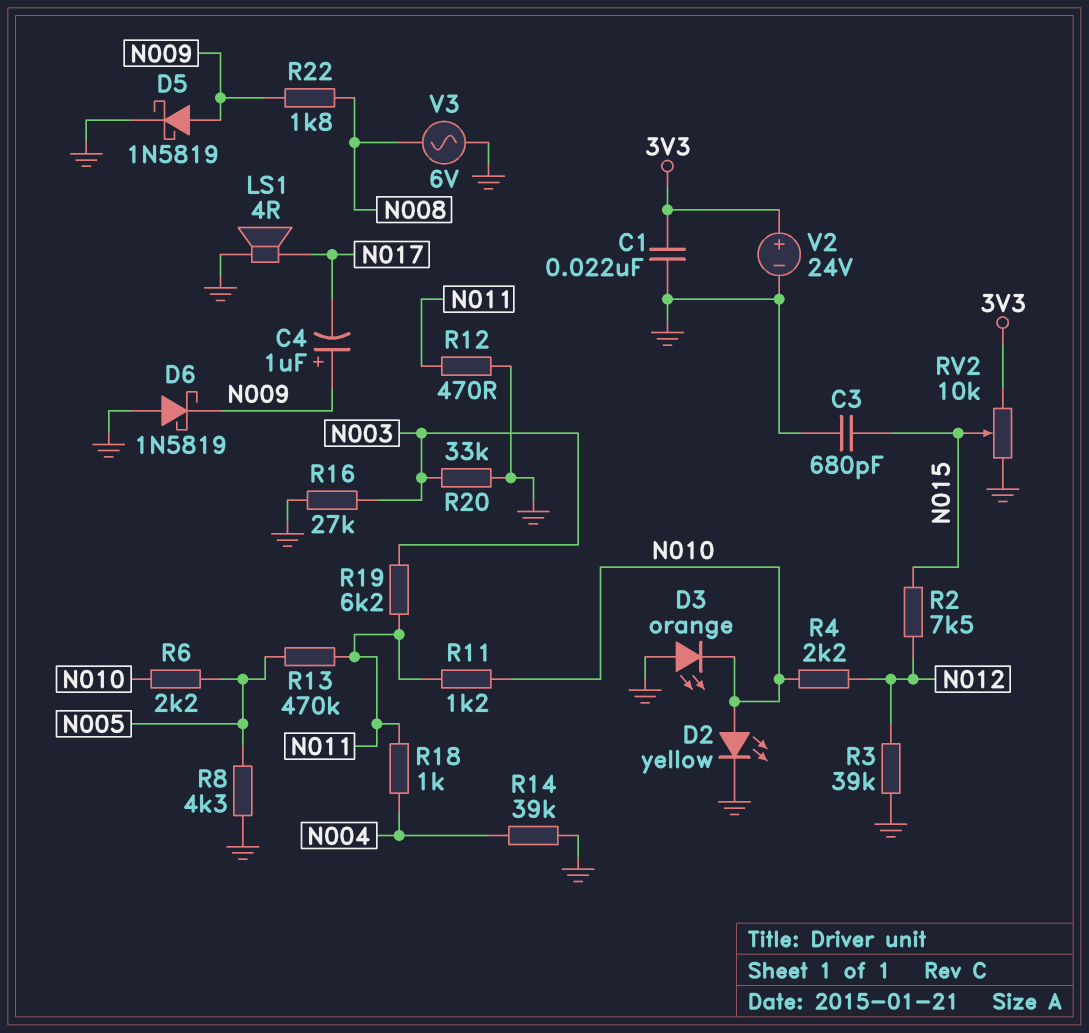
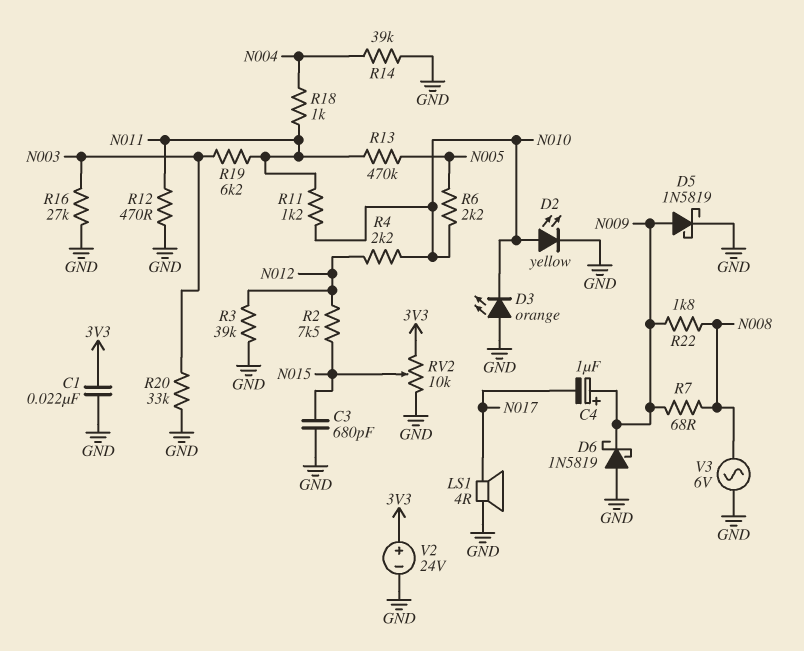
R7: none -> 68 (N008, N009)
R8: 4.3k (GND, N005) -> none

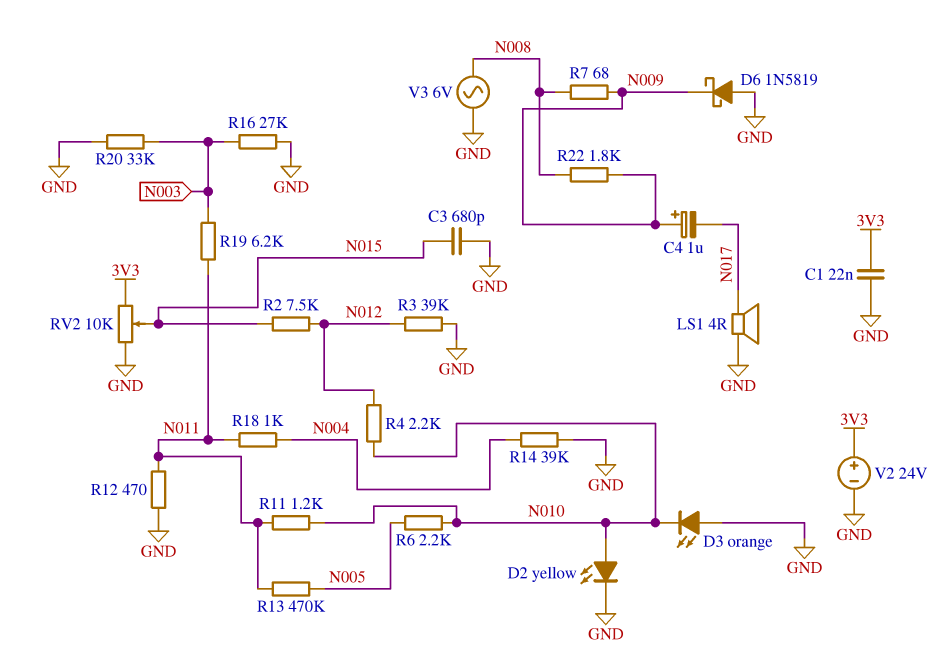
D5: schottky 1N5819 (A N009, K GND) -> none

